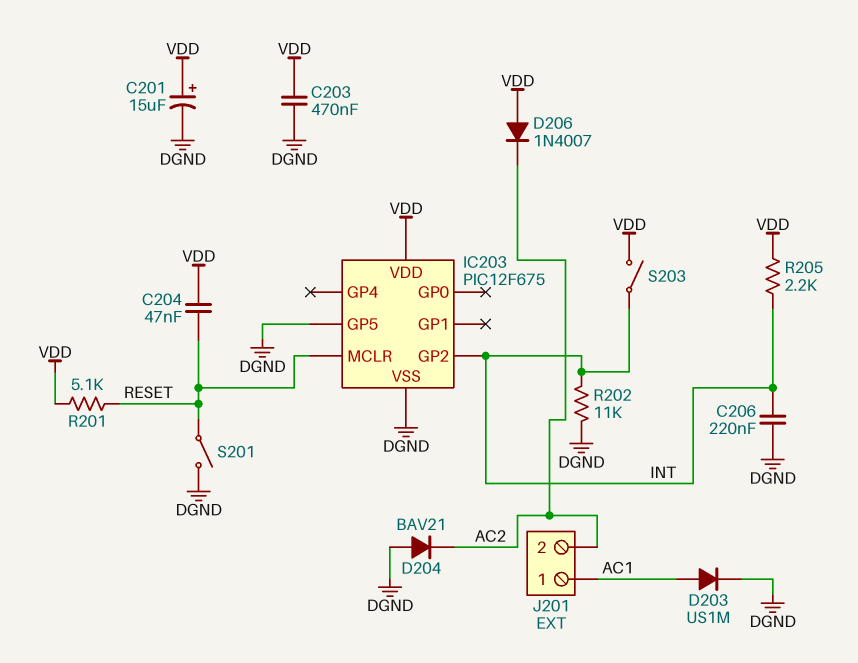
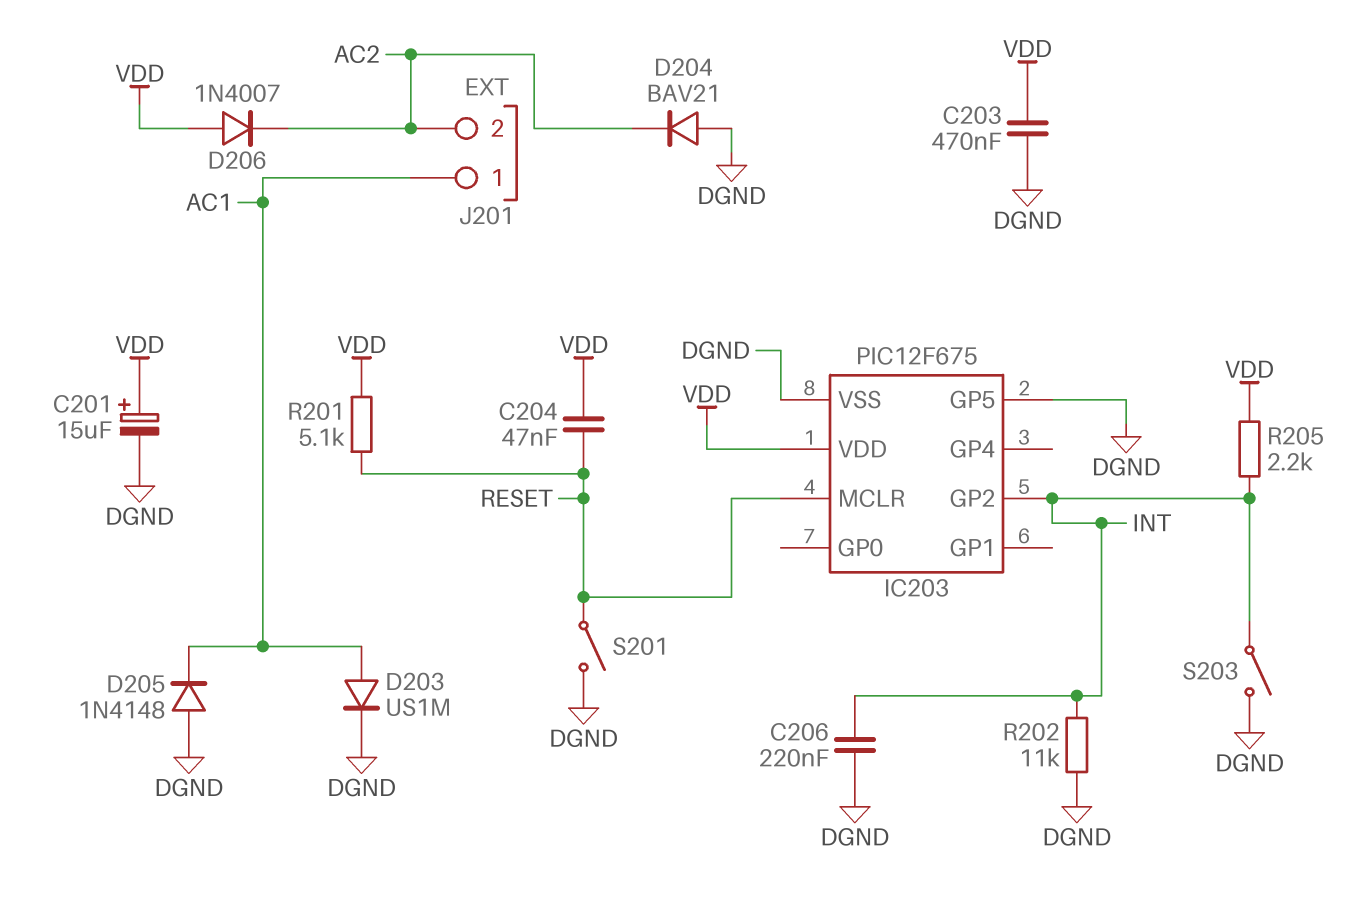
D205: none -> diode 1N4148 (A DGND, K AC1)
S203: switch (INT, VDD) -> switch (DGND, INT)

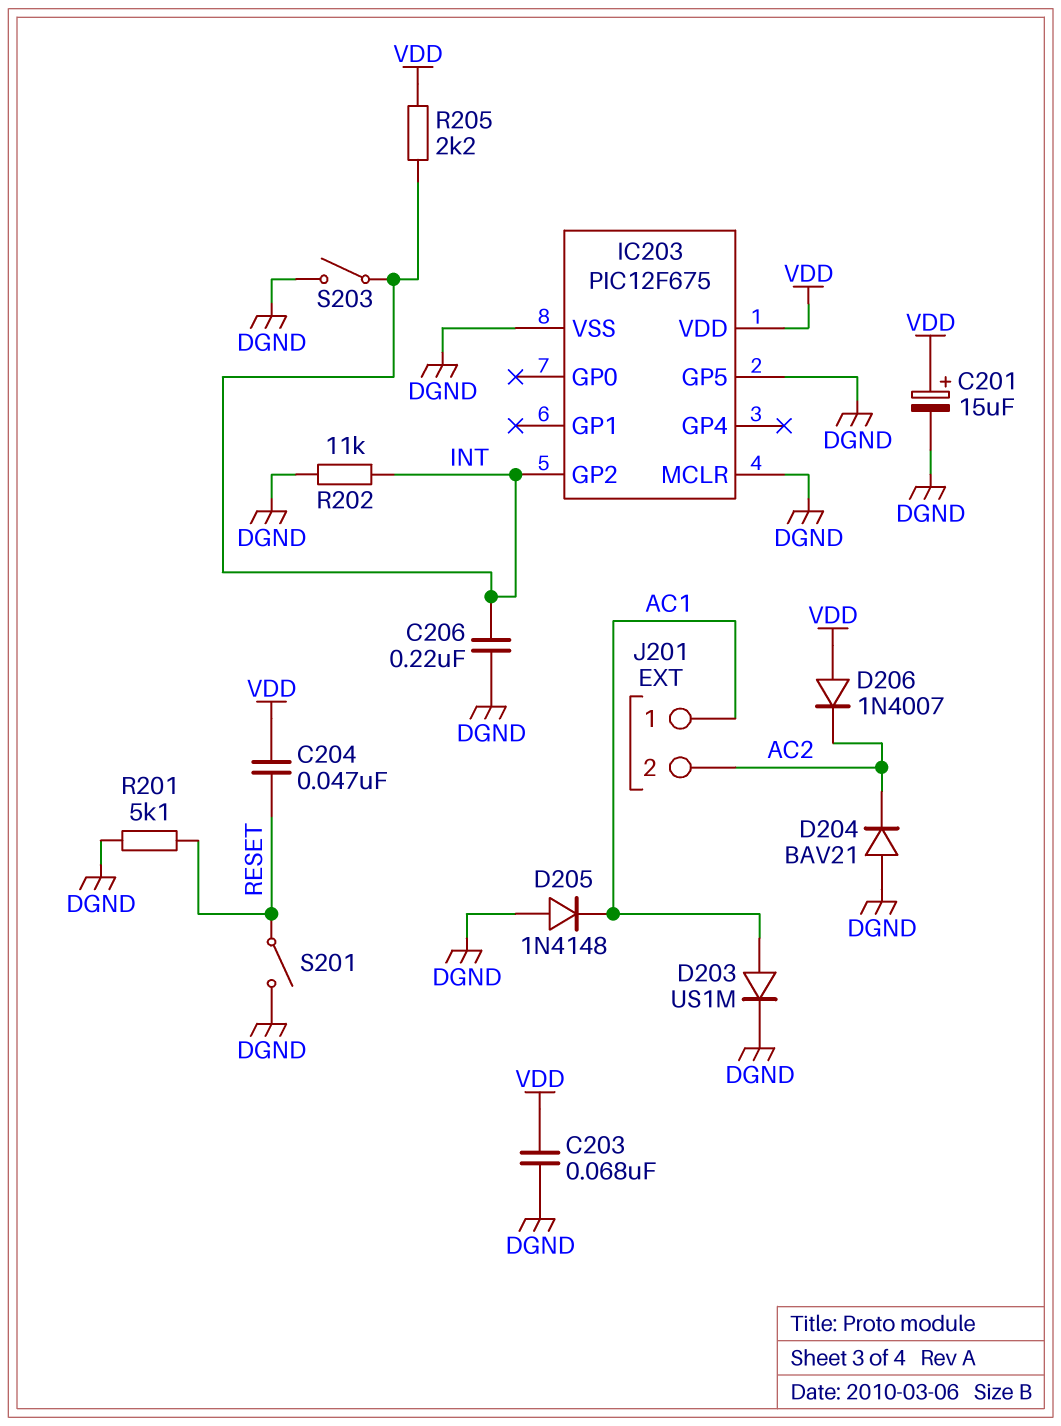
C203: 470nF (DGND, VDD) -> 68nF (DGND, VDD)
IC203 pin MCLR: RESET -> DGND
R201: 5.1k (RESET, VDD) -> 5.1k (DGND, RESET)

